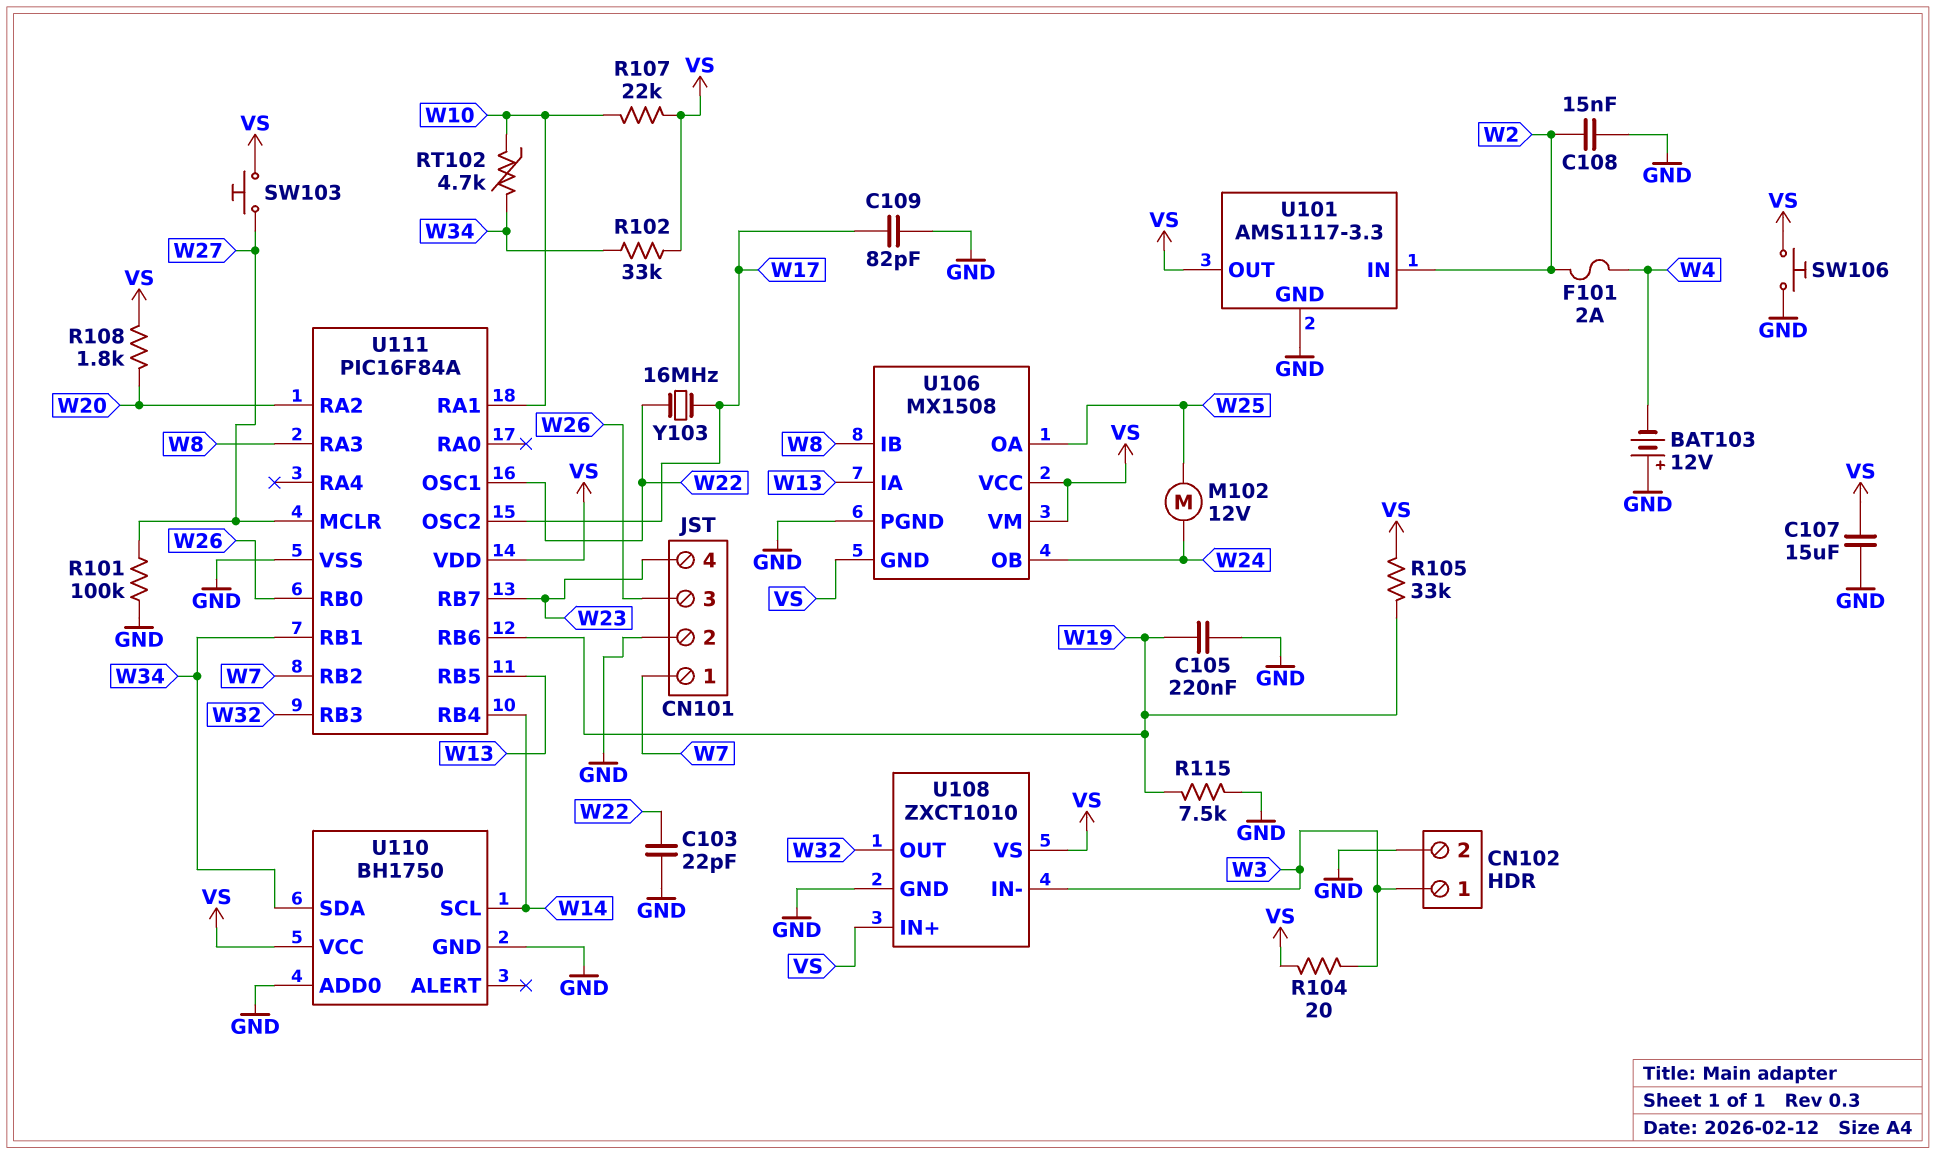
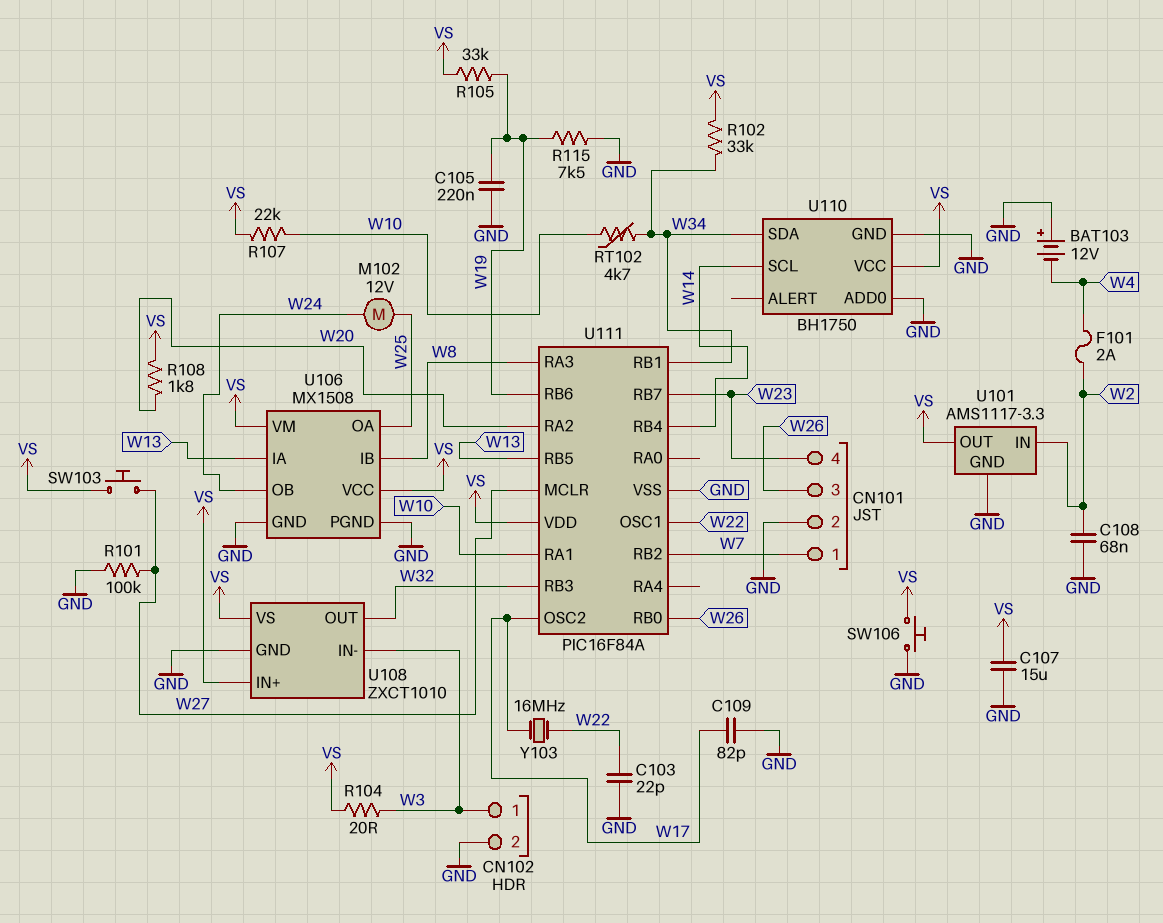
C108: 15nF (GND, W2) -> 68nF (GND, W2)
U106 pin GND: VS -> GND

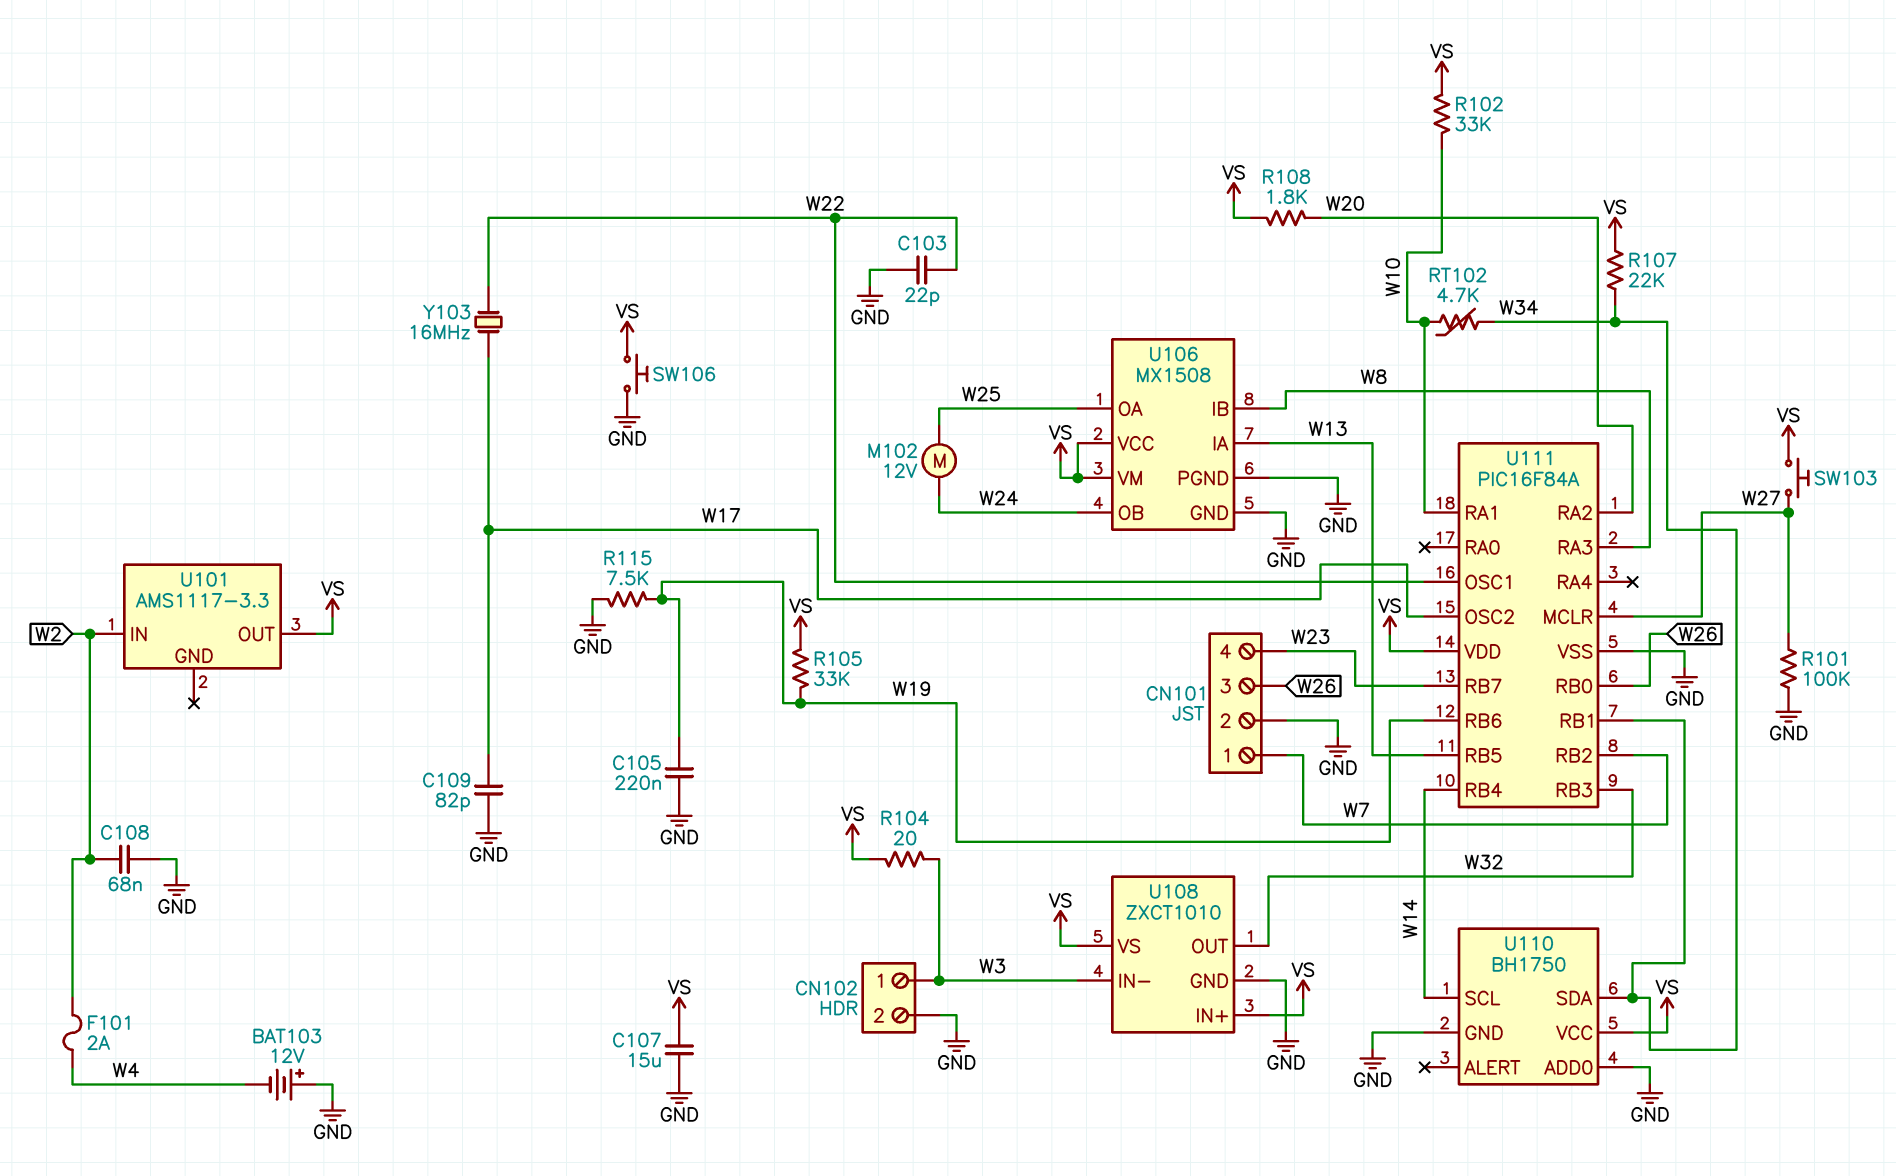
R102: 33k (VS, W34) -> 33k (VS, W10)
R107: 22k (VS, W10) -> 22k (VS, W34)
U101 pin GND: GND -> none

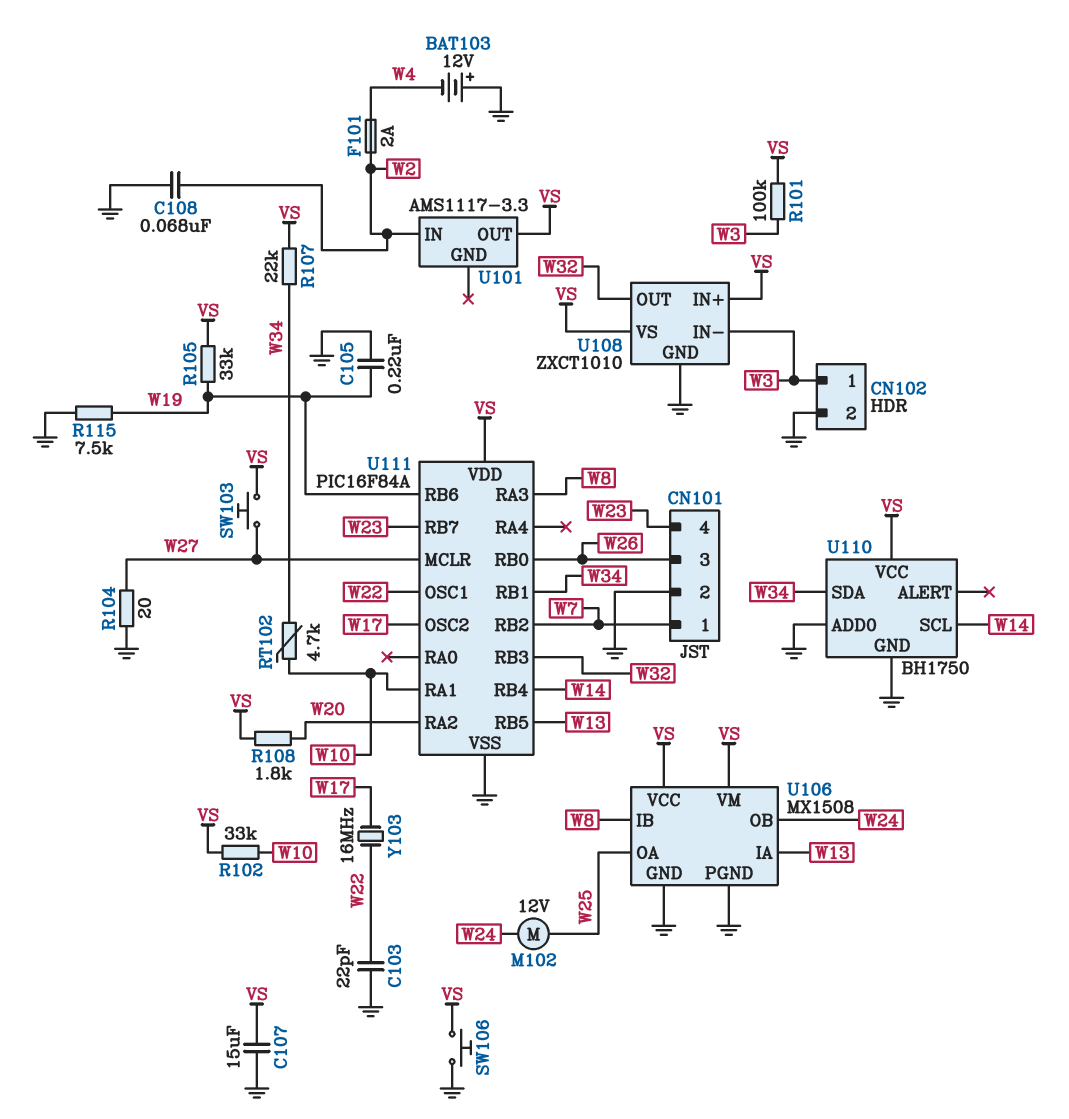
C109: 82pF (GND, W17) -> none
R101: 100k (GND, W27) -> 100k (VS, W3)
R104: 20 (VS, W3) -> 20 (GND, W27)

